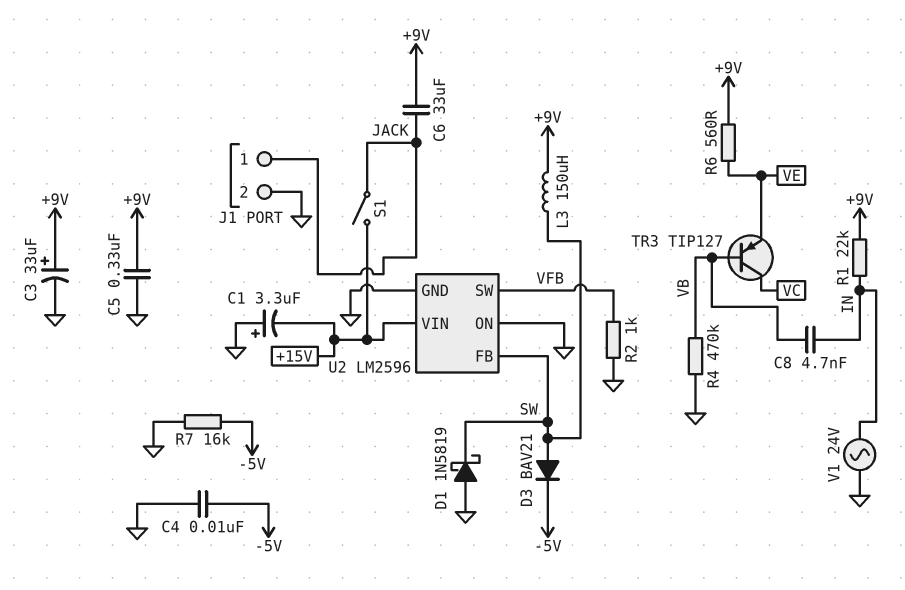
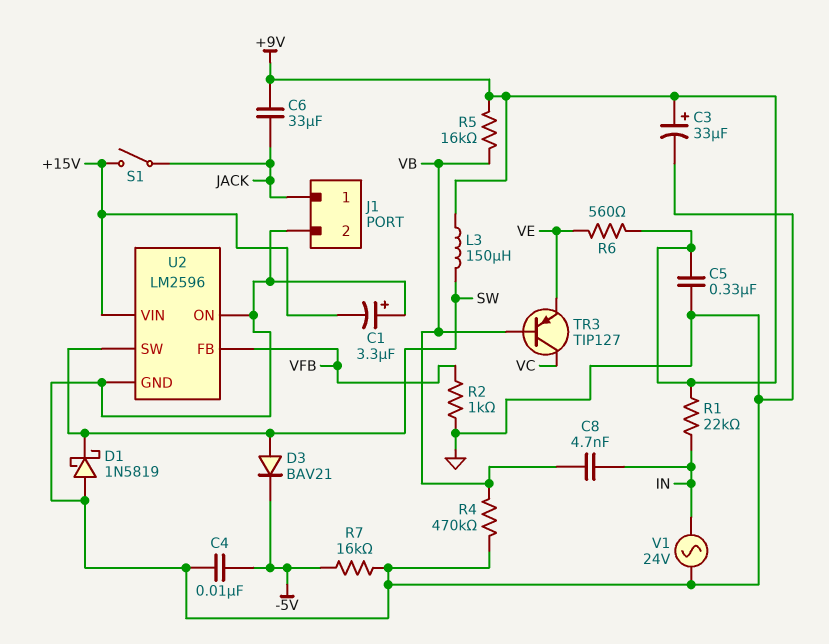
R5: none -> 16k (+9V, VB)
U2 pin FB: SW -> VFB
U2 pin SW: VFB -> SW

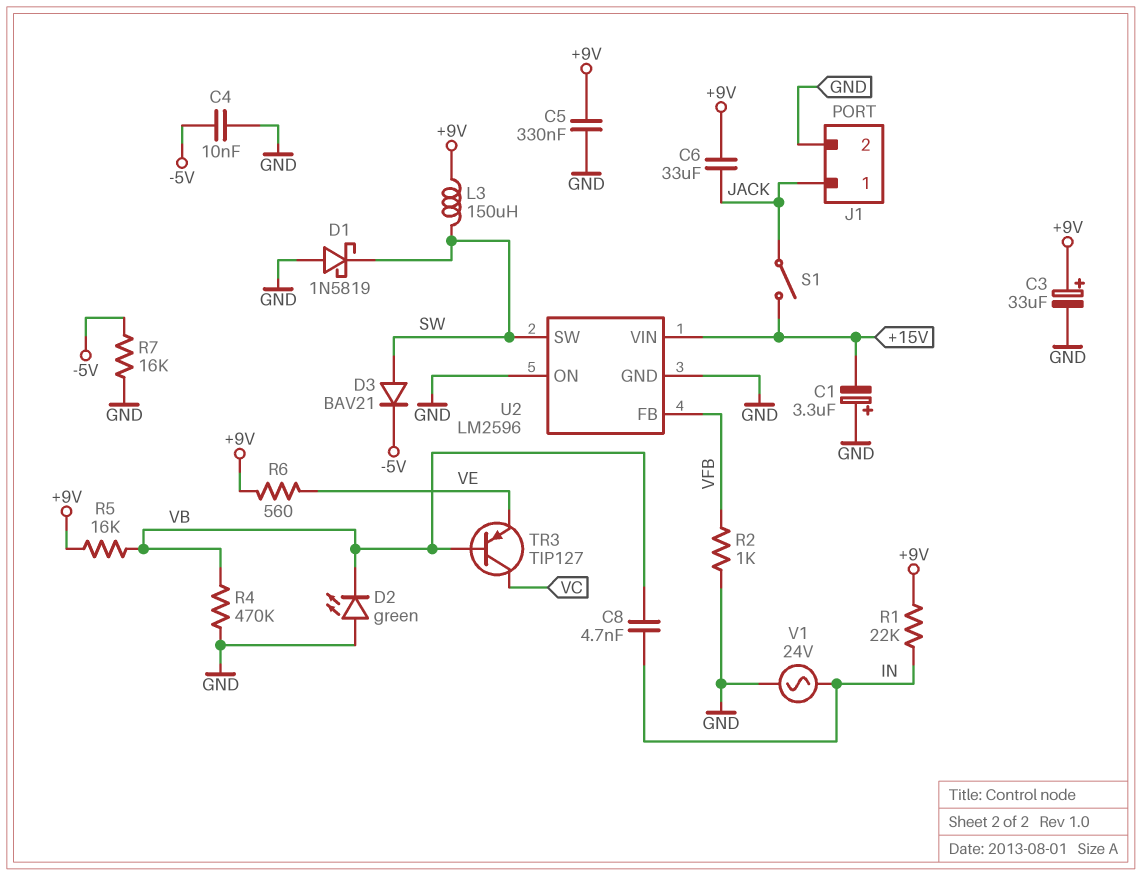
D2: none -> LED green (A GND, K VB)

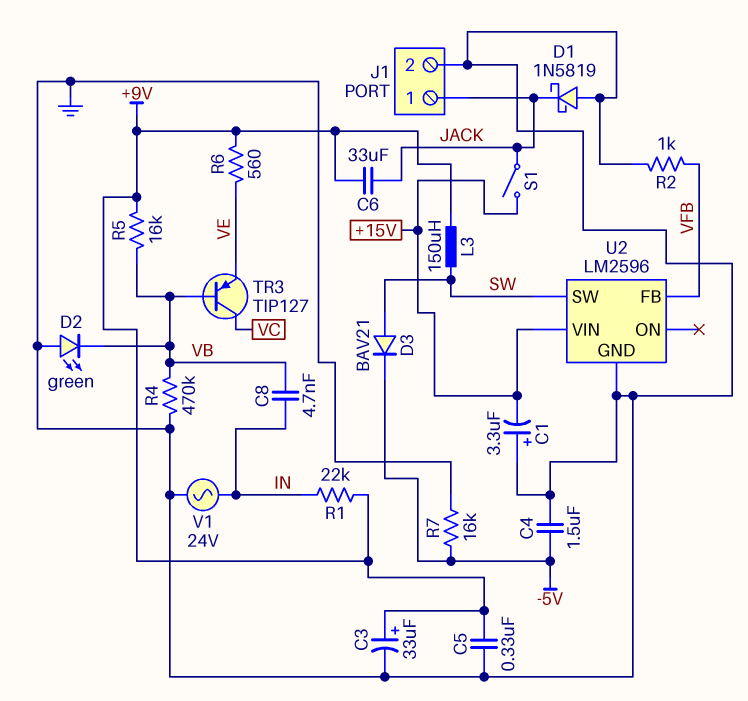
C4: 10nF (-5V, GND) -> 1.5uF (-5V, GND)
D1: schottky 1N5819 (A GND, K SW) -> schottky 1N5819 (A GND, K JACK)
U2 pin ON: GND -> none

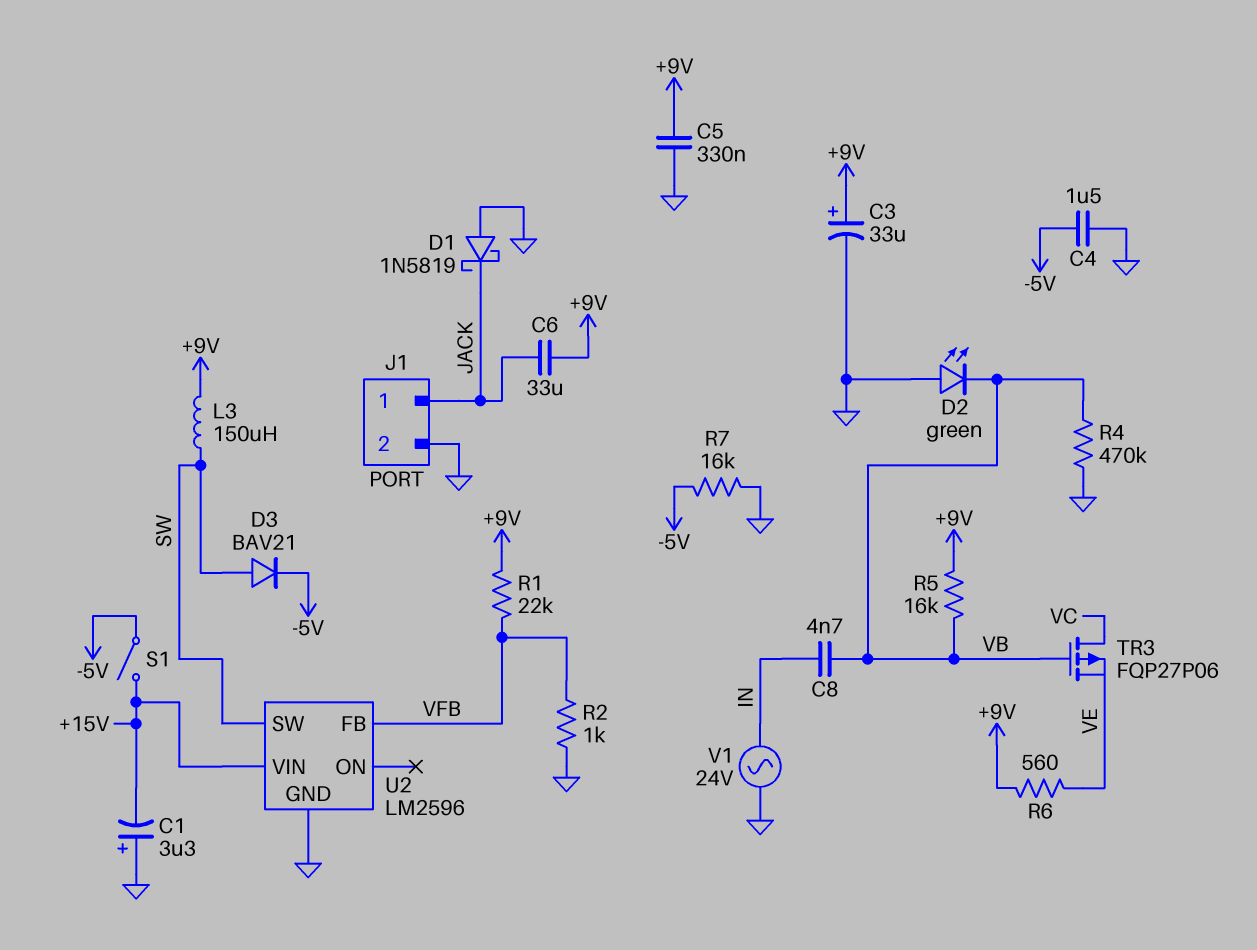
R1: 22k (+9V, IN) -> 22k (+9V, VFB)
S1: switch (+15V, JACK) -> switch (+15V, -5V)
TR3: PNP TIP127 (B VB, C VC, E VE) -> PMOS FQP27P06 (G VB, D VC, S VE)

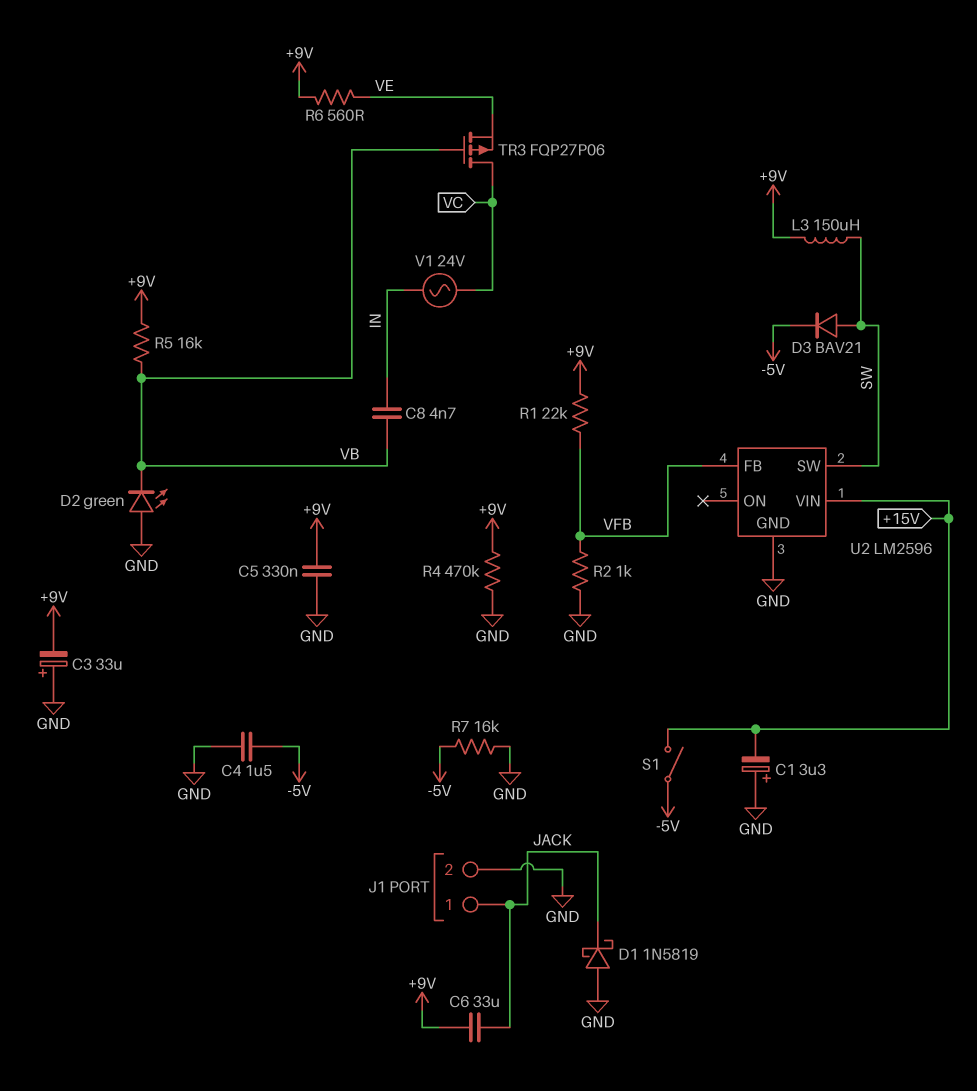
C3: 33uF (plus +9V, minus GND) -> 33uF (plus GND, minus +9V)
R4: 470k (GND, VB) -> 470k (+9V, GND)
V1: AC 24V (GND, IN) -> AC 24V (IN, VC)

